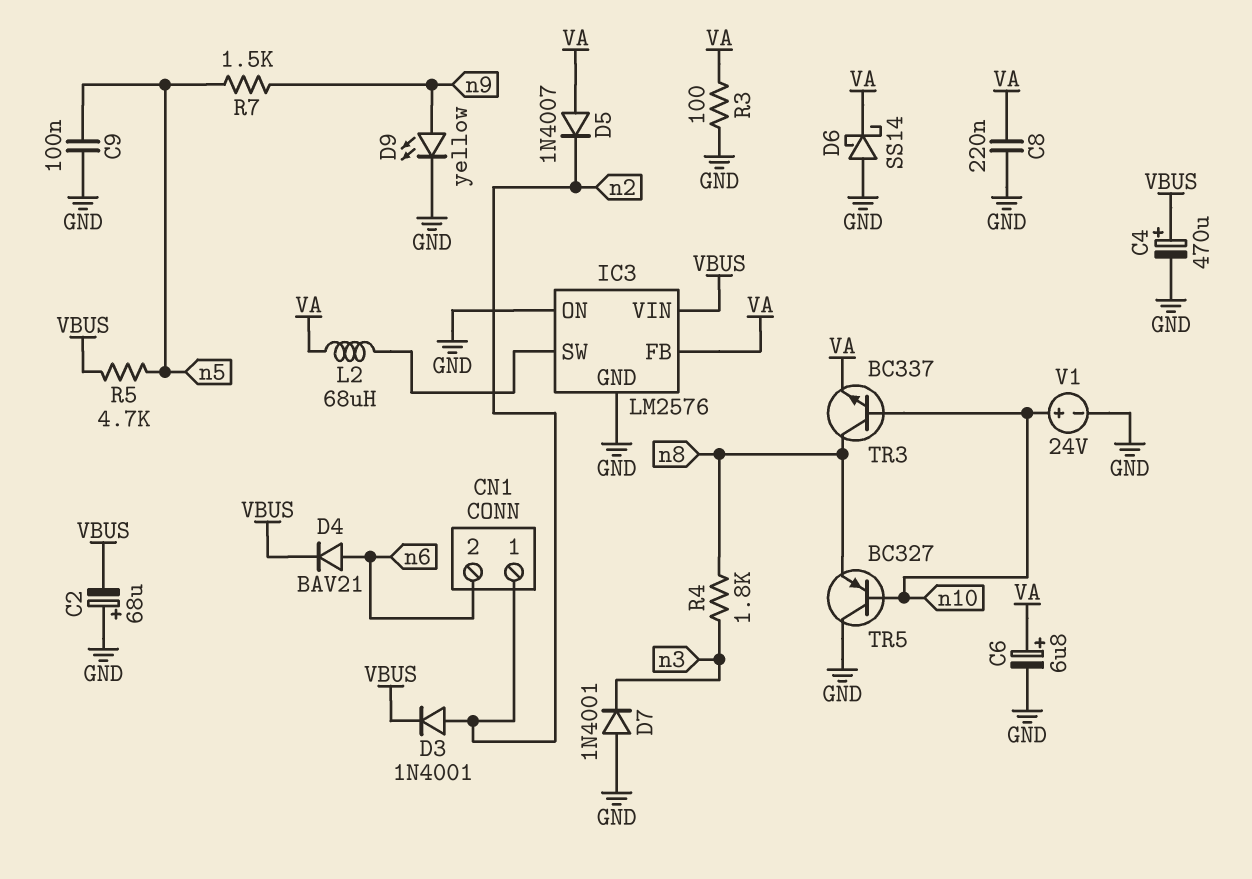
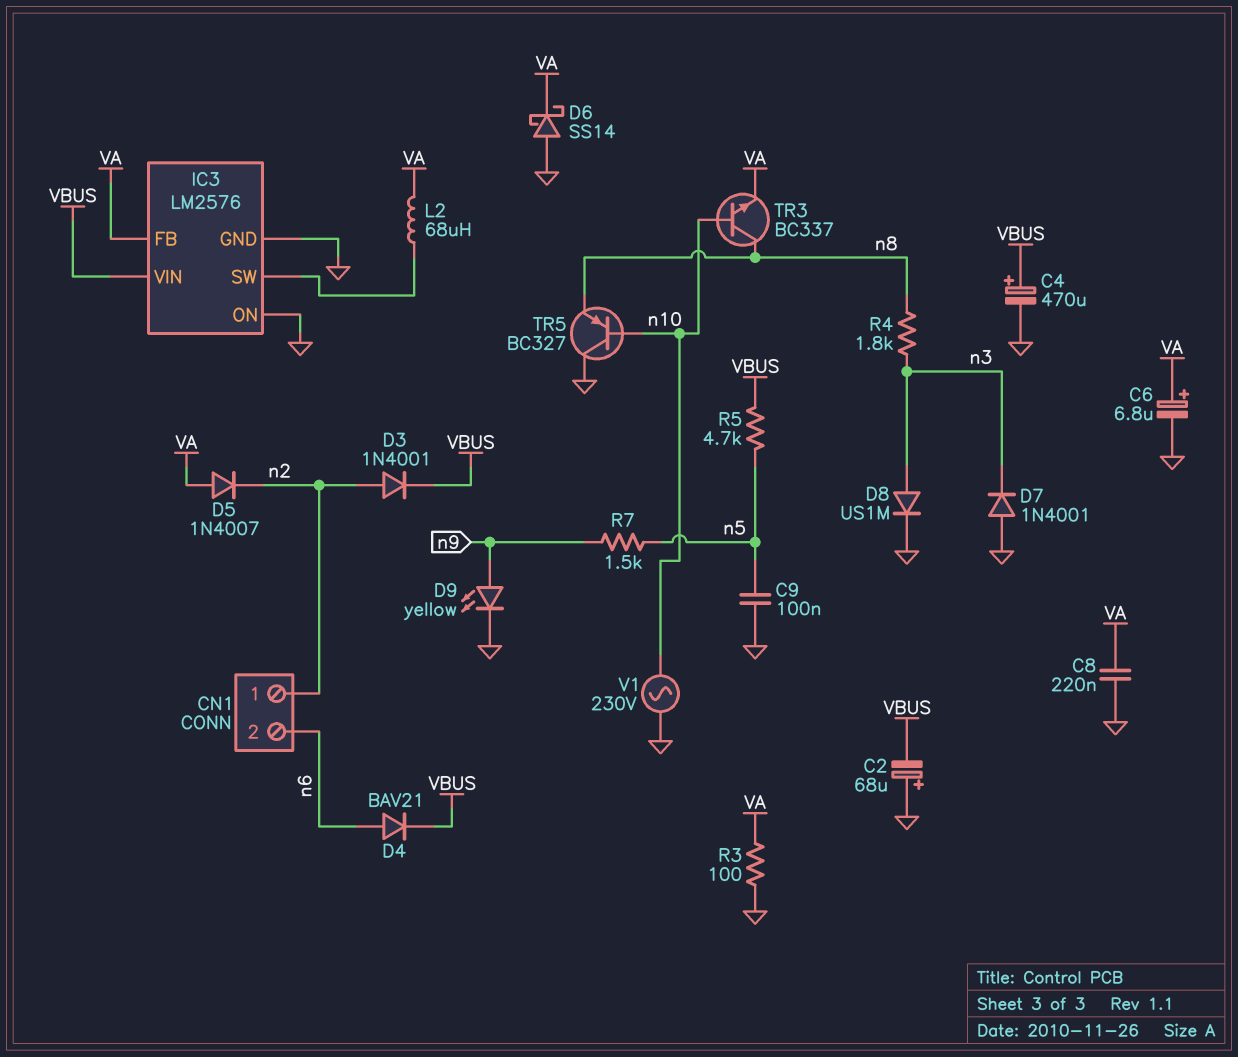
D8: none -> diode US1M (A n3, K GND)
V1: 24V (plus n10, minus GND) -> AC 230V (GND, n10)

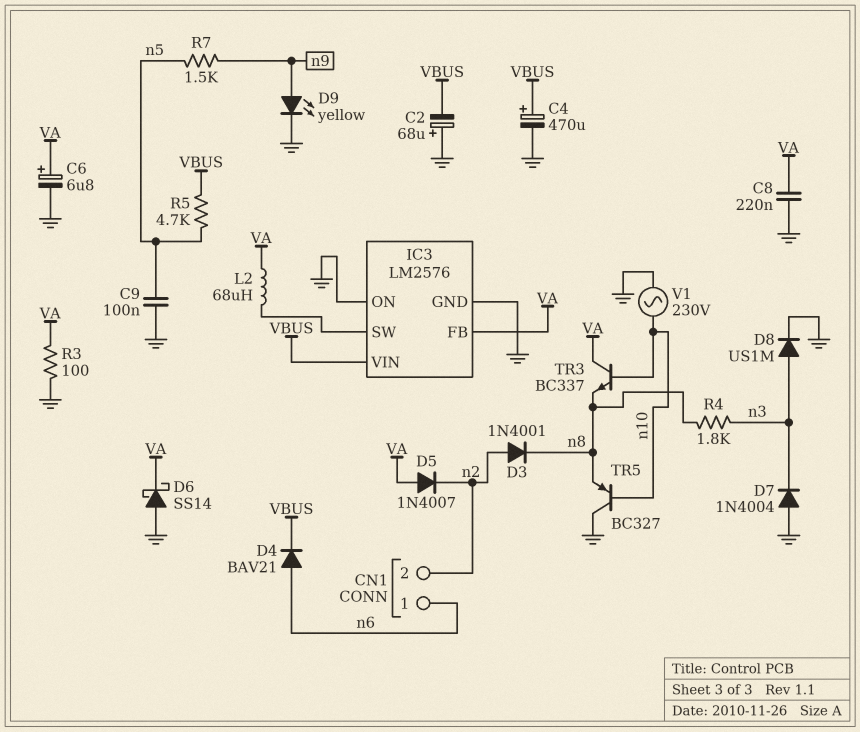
CN1 pin 1: n2 -> n6
CN1 pin 2: n6 -> n2
D3: diode 1N4001 (A n2, K VBUS) -> diode 1N4001 (A n2, K n8)
D7: diode 1N4001 (A GND, K n3) -> diode 1N4004 (A GND, K n3)
TR3: NPN BC337 (B n10, C n8, E VA) -> NPN BC337 (B n10, C VA, E n8)

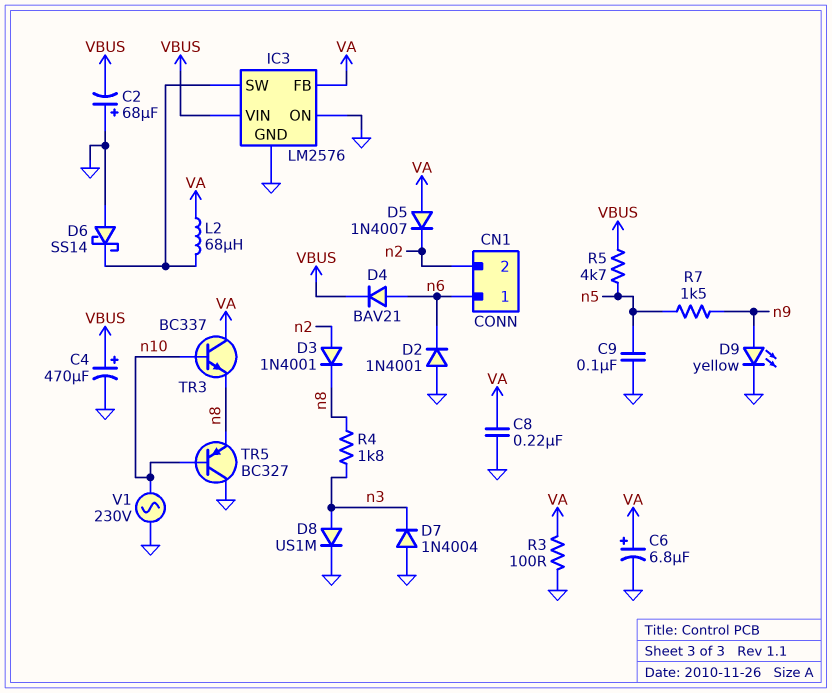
D2: none -> diode 1N4001 (A GND, K n6)
D6: schottky SS14 (A GND, K VA) -> schottky SS14 (A GND, K IC3/SW)

